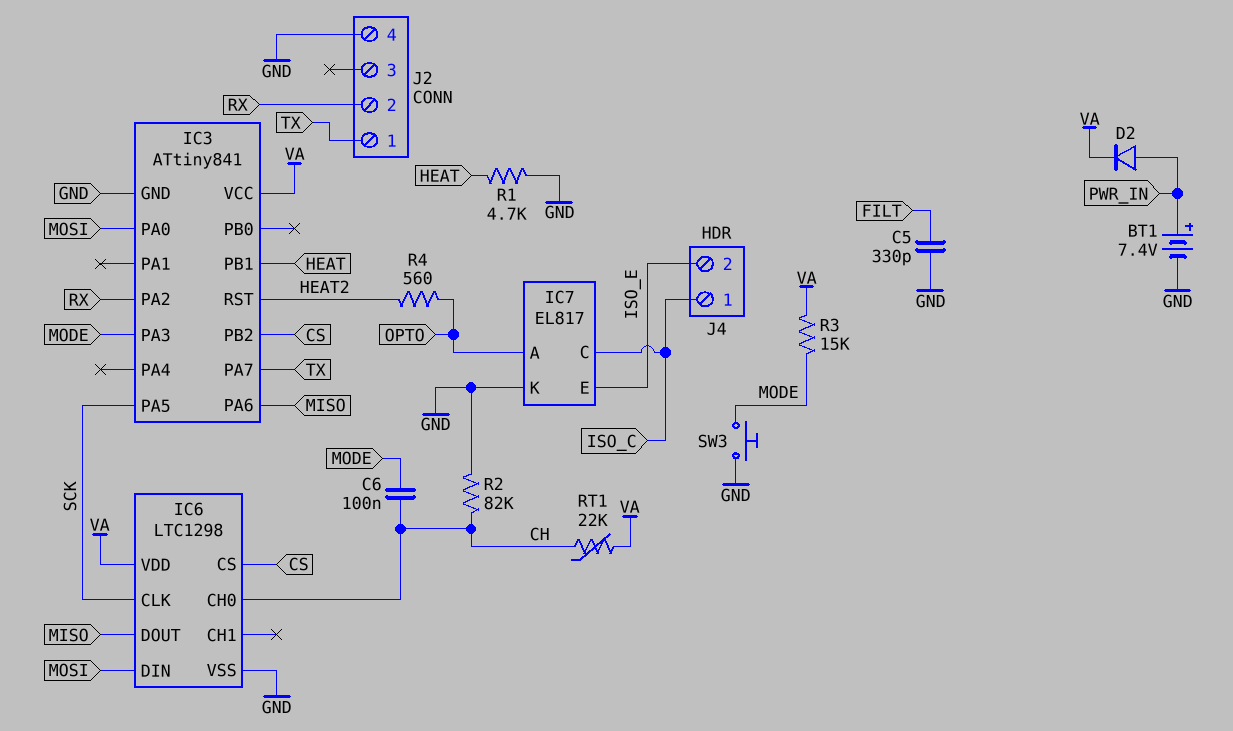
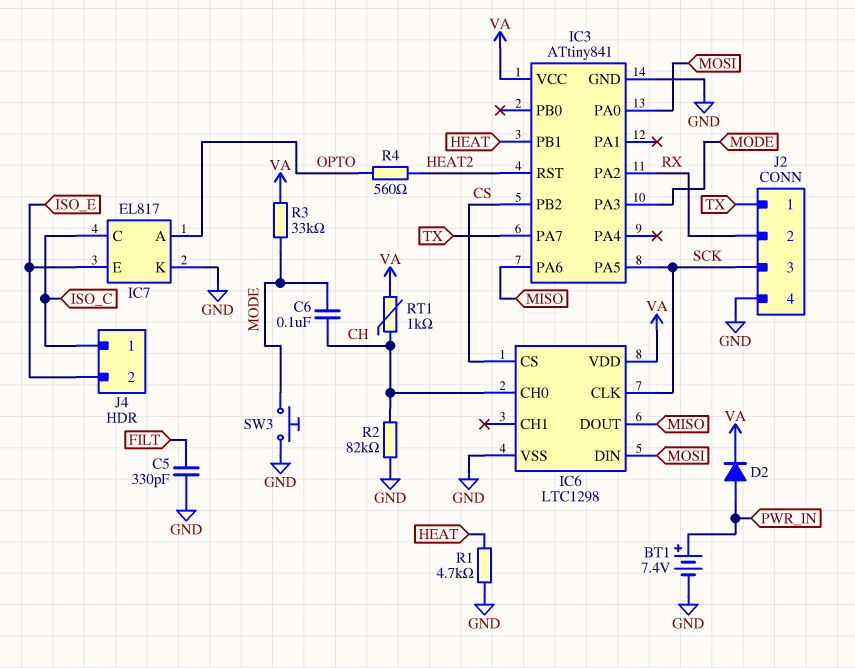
J2 pin 3: none -> SCK
R3: 15k (MODE, VA) -> 33k (MODE, VA)
RT1: 22k (CH, VA) -> 1k (CH, VA)

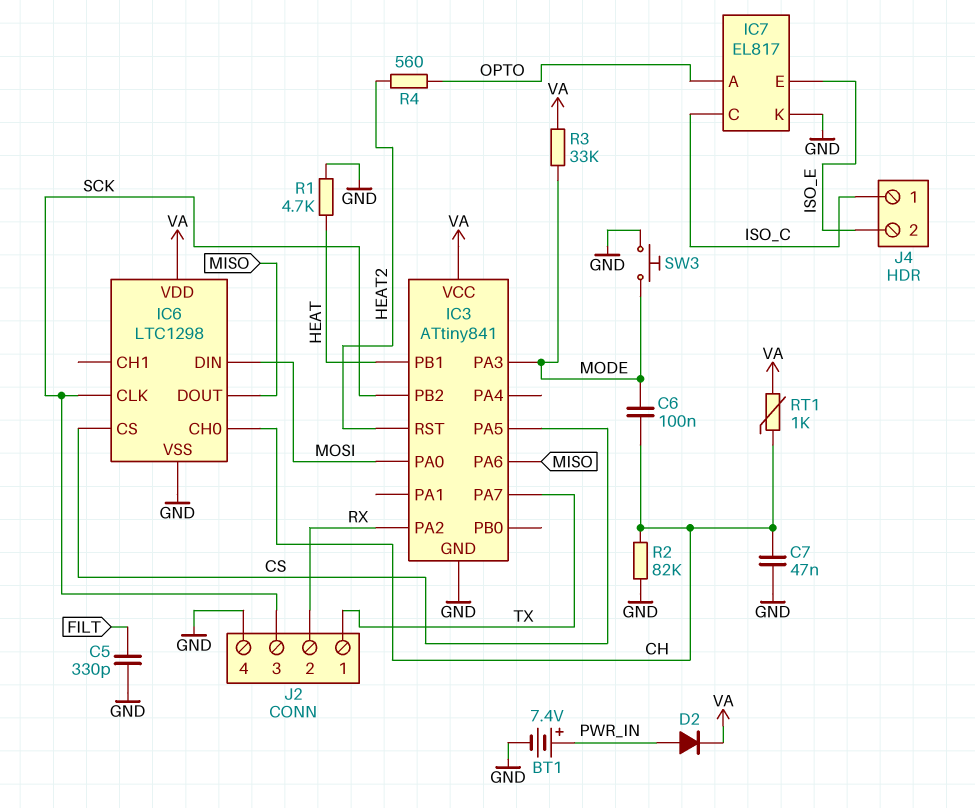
C7: none -> 47nF (CH, GND)
IC3 pin PA5: SCK -> CS
IC3 pin PB2: CS -> SCK

